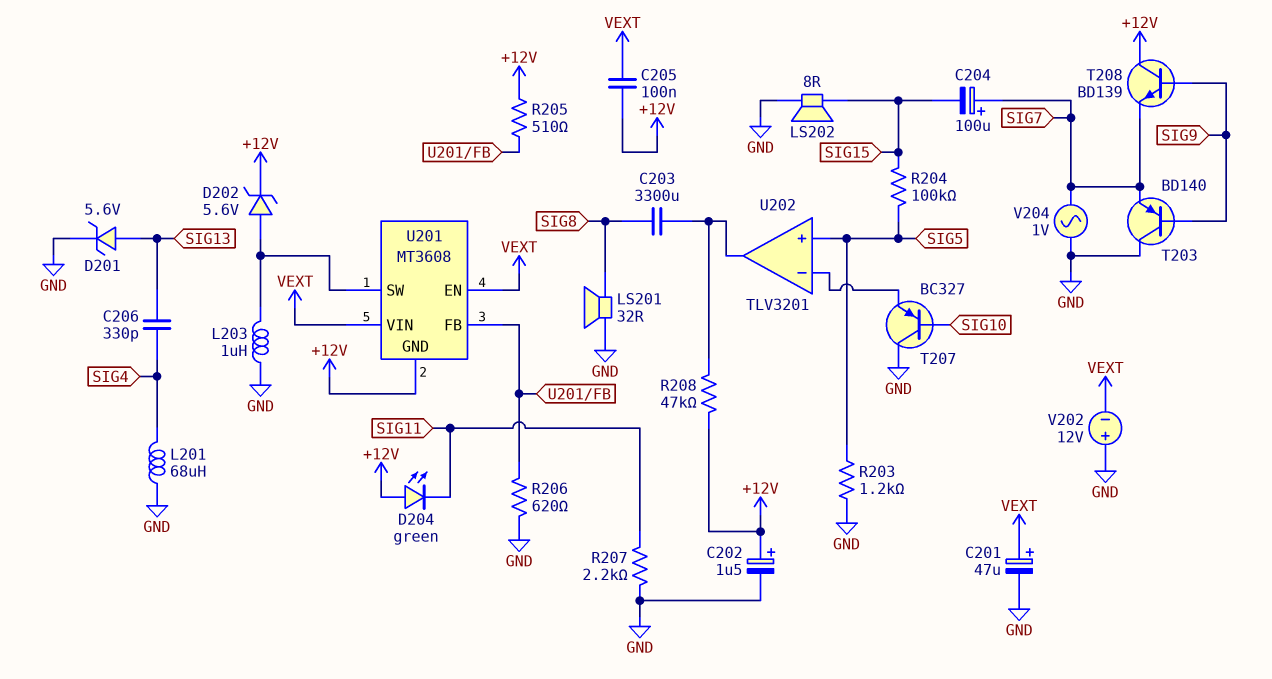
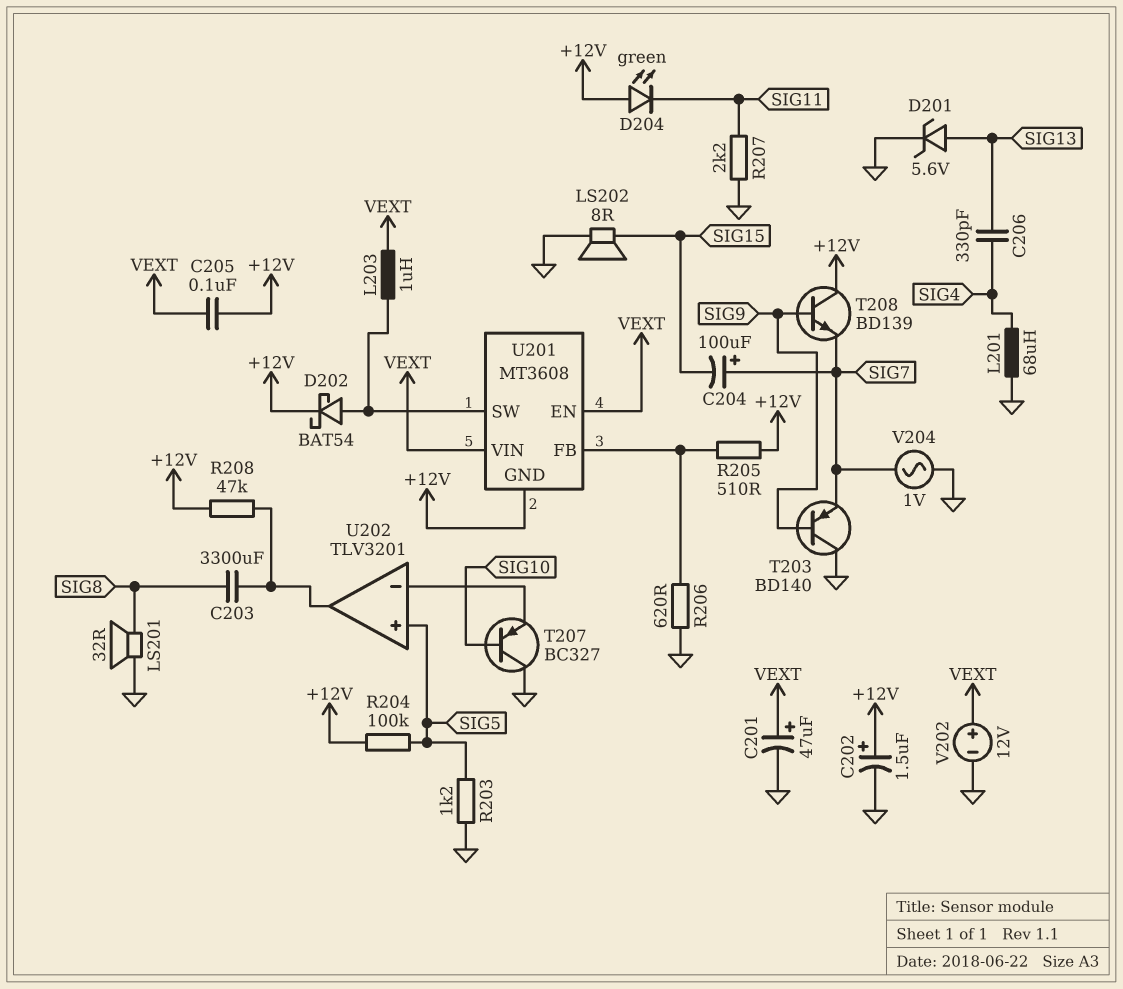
D202: zener 5.6V (A U201/SW, K +12V) -> schottky BAT54 (A U201/SW, K +12V)
L203: 1uH (GND, U201/SW) -> 1uH (U201/SW, VEXT)
R204: 100k (SIG5, SIG15) -> 100k (+12V, SIG5)
V202: 12V (plus GND, minus VEXT) -> 12V (plus VEXT, minus GND)

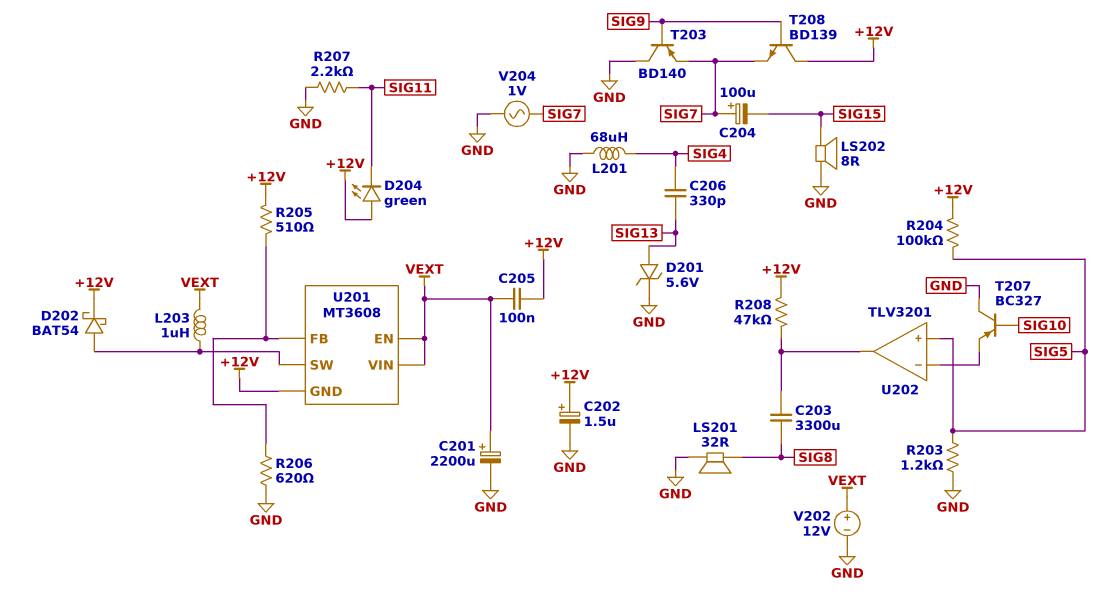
C201: 47uF (plus VEXT, minus GND) -> 2200uF (plus VEXT, minus GND)

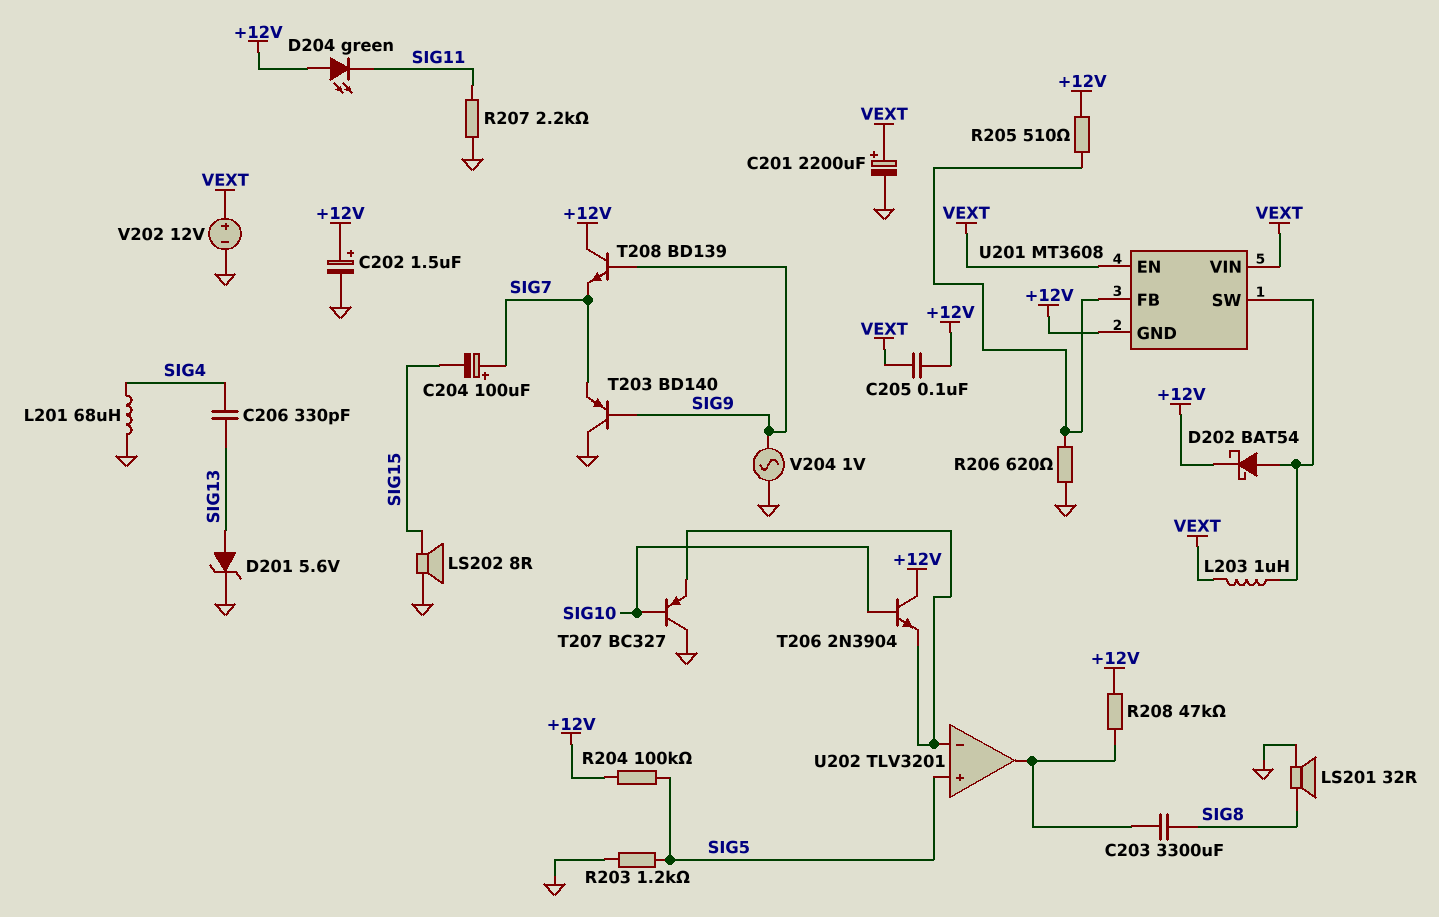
T206: none -> NPN 2N3904 (B SIG10, C +12V, E U202/in-)
V204: AC 1V (GND, SIG7) -> AC 1V (GND, SIG9)

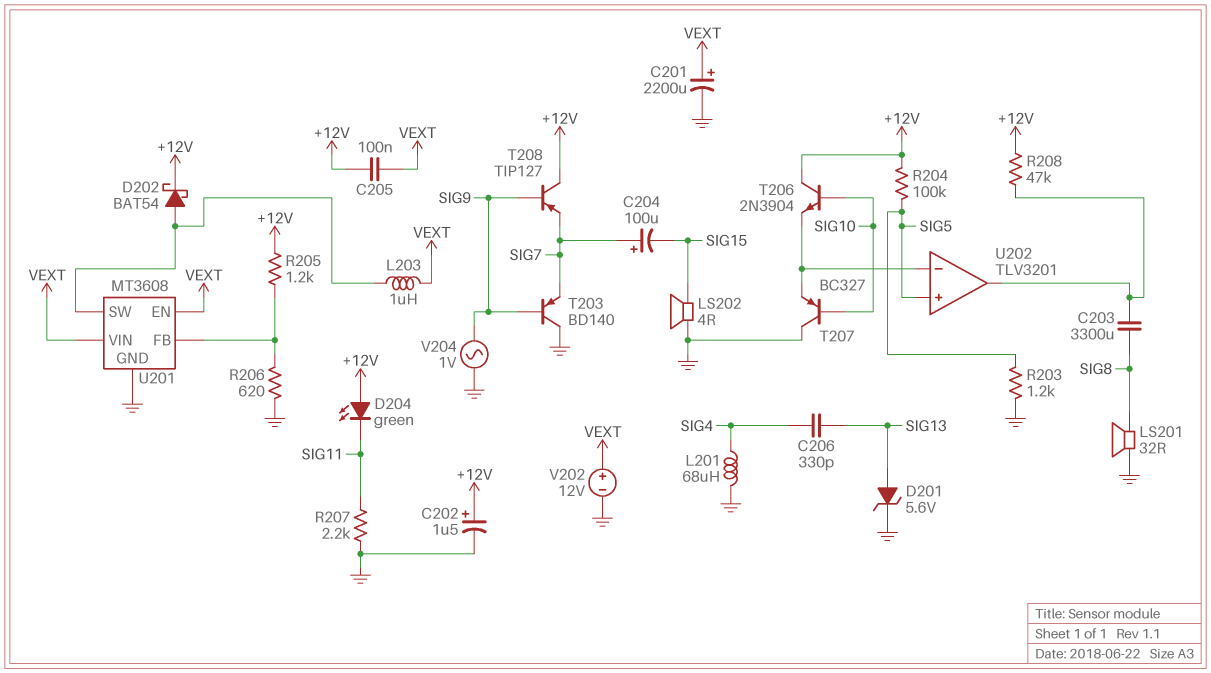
LS202: speaker 8R (GND, SIG15) -> speaker 4R (GND, SIG15)
R205: 510 (+12V, U201/FB) -> 1.2k (+12V, U201/FB)
T208: NPN BD139 (B SIG9, C +12V, E SIG7) -> PNP TIP127 (B SIG9, C +12V, E SIG7)
U201 pin GND: +12V -> GND

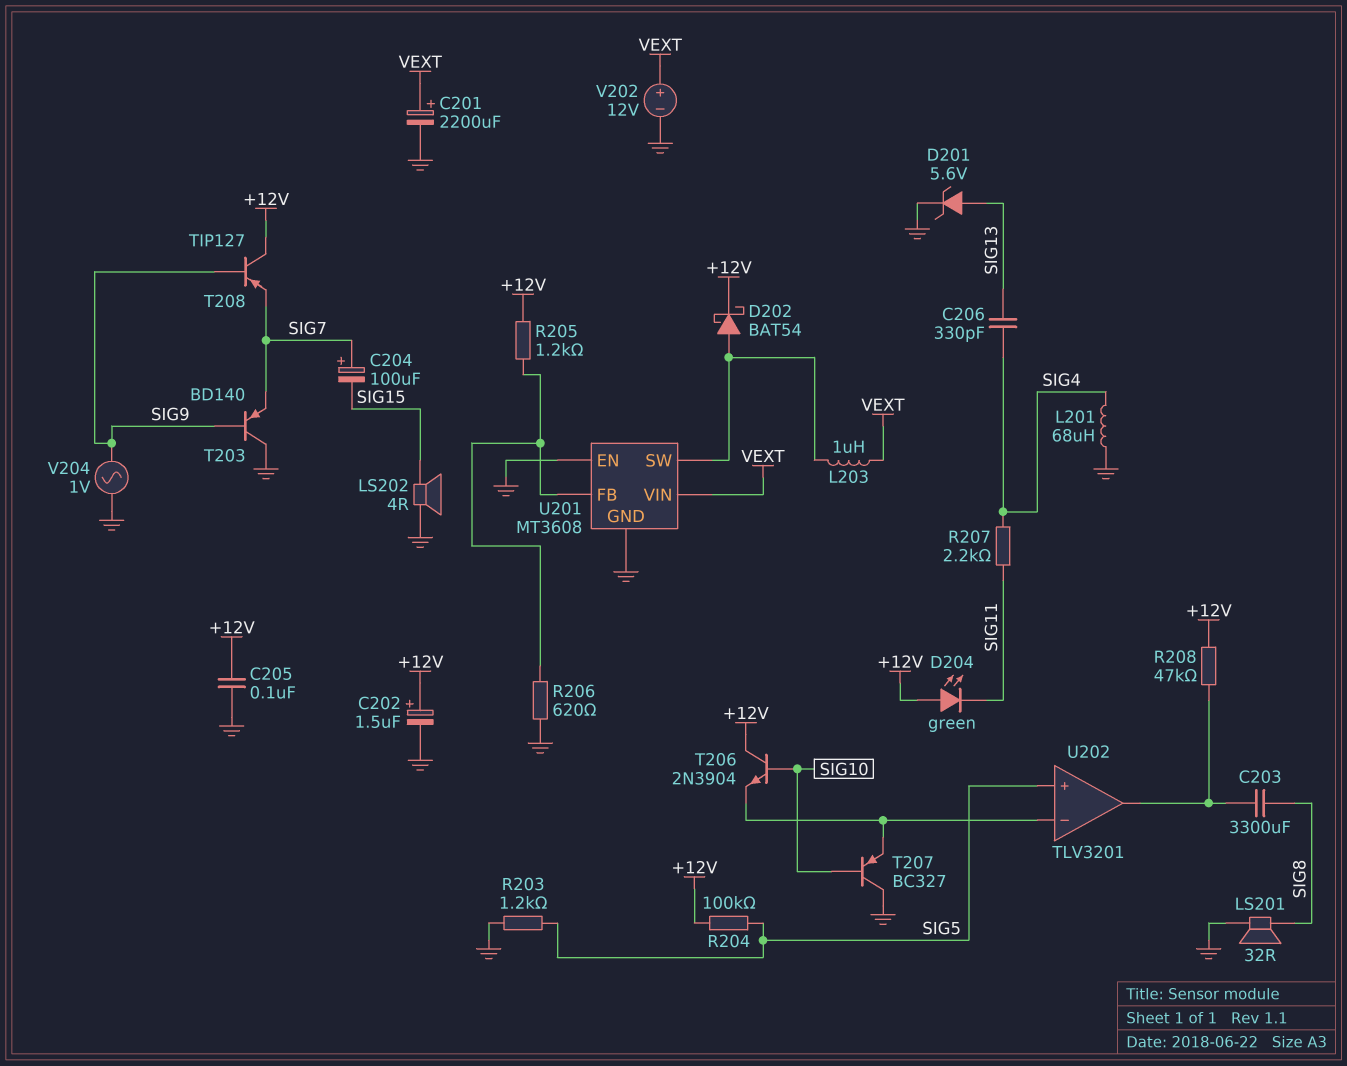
C205: 100nF (+12V, VEXT) -> 100nF (+12V, GND)
R207: 2.2k (GND, SIG11) -> 2.2k (SIG4, SIG11)
U201 pin EN: VEXT -> GND

